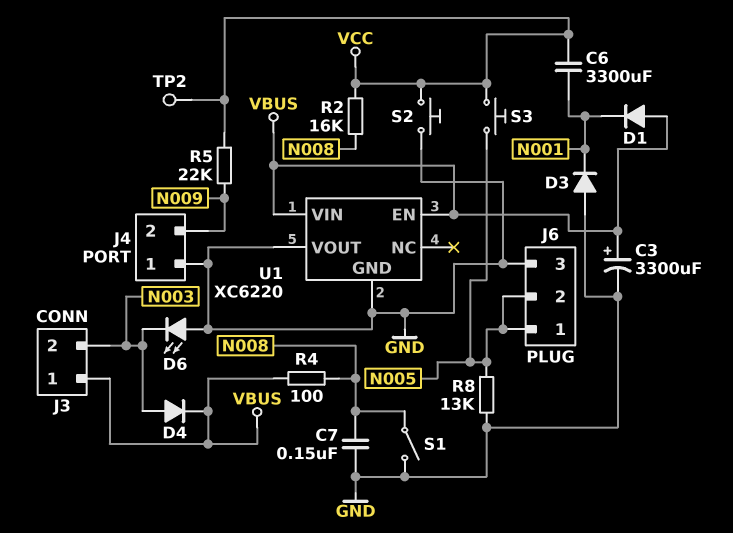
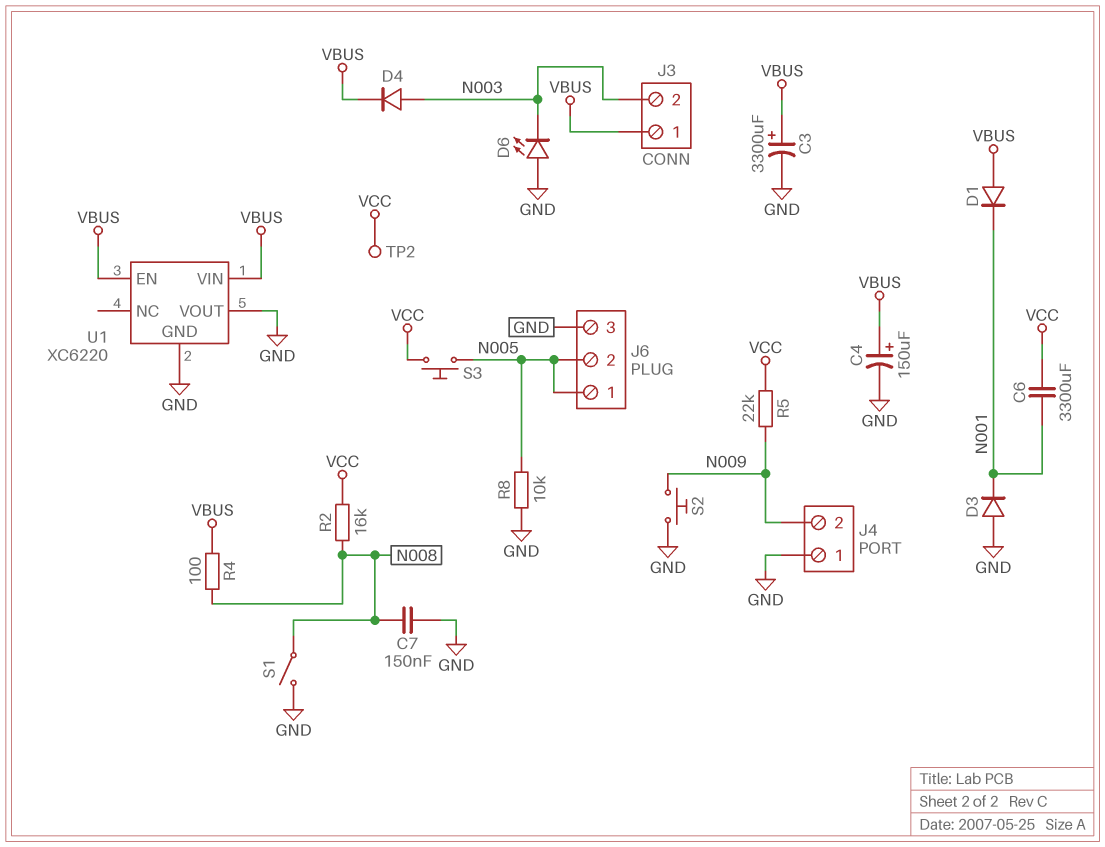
C4: none -> 150uF (plus VBUS, minus GND)
R8: 13k (GND, N005) -> 10k (GND, N005)
S2: button (GND, VCC) -> button (GND, N009)

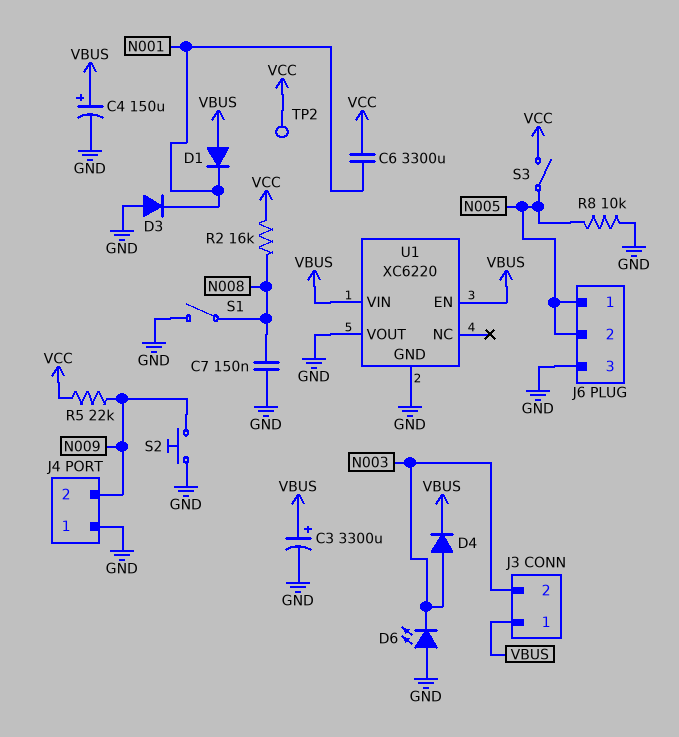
R4: 100 (N008, VBUS) -> none
S3: button (N005, VCC) -> switch (N005, VCC)

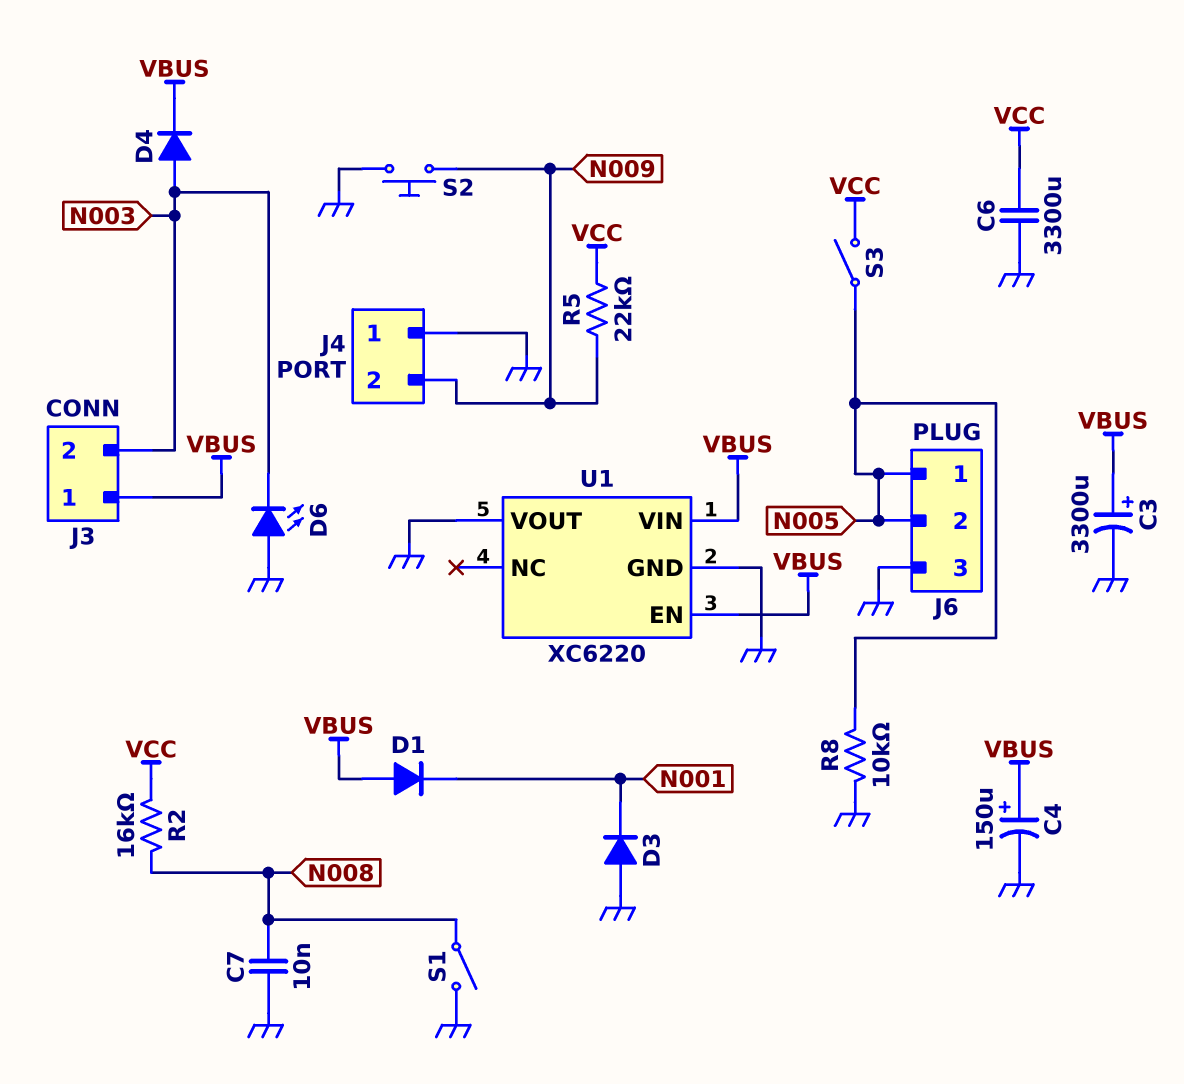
C6: 3300uF (N001, VCC) -> 3300uF (GND, VCC)
C7: 150nF (GND, N008) -> 10nF (GND, N008)
TP2: test point (VCC) -> none

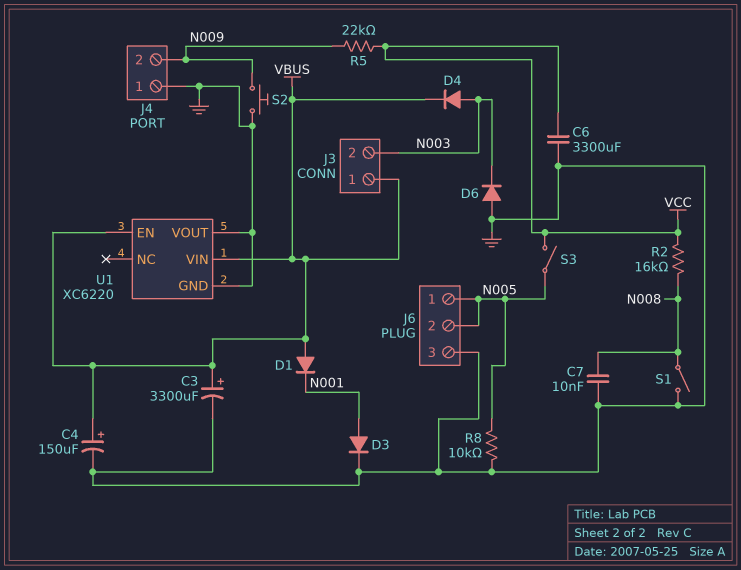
D3: diode (A GND, K N001) -> diode (A N001, K GND)
D6: LED (A GND, K N003) -> diode (A GND, K N003)

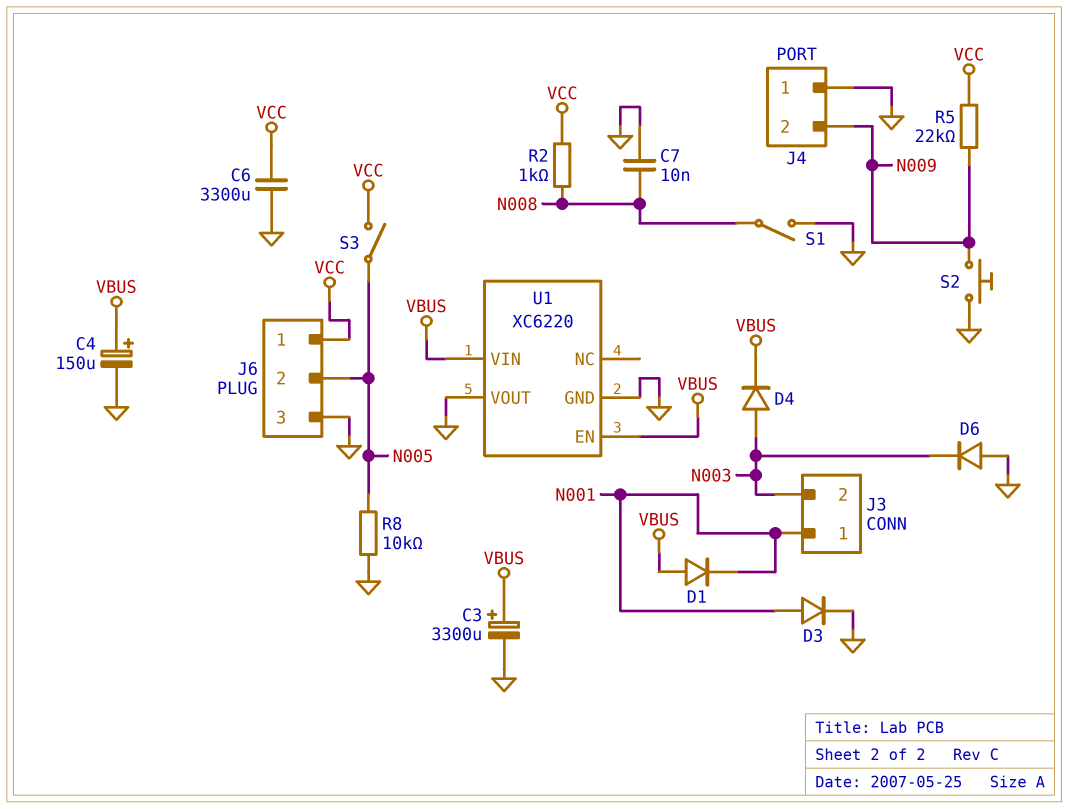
J3 pin 1: VBUS -> N001
J6 pin 1: N005 -> VCC
R2: 16k (N008, VCC) -> 1k (N008, VCC)

